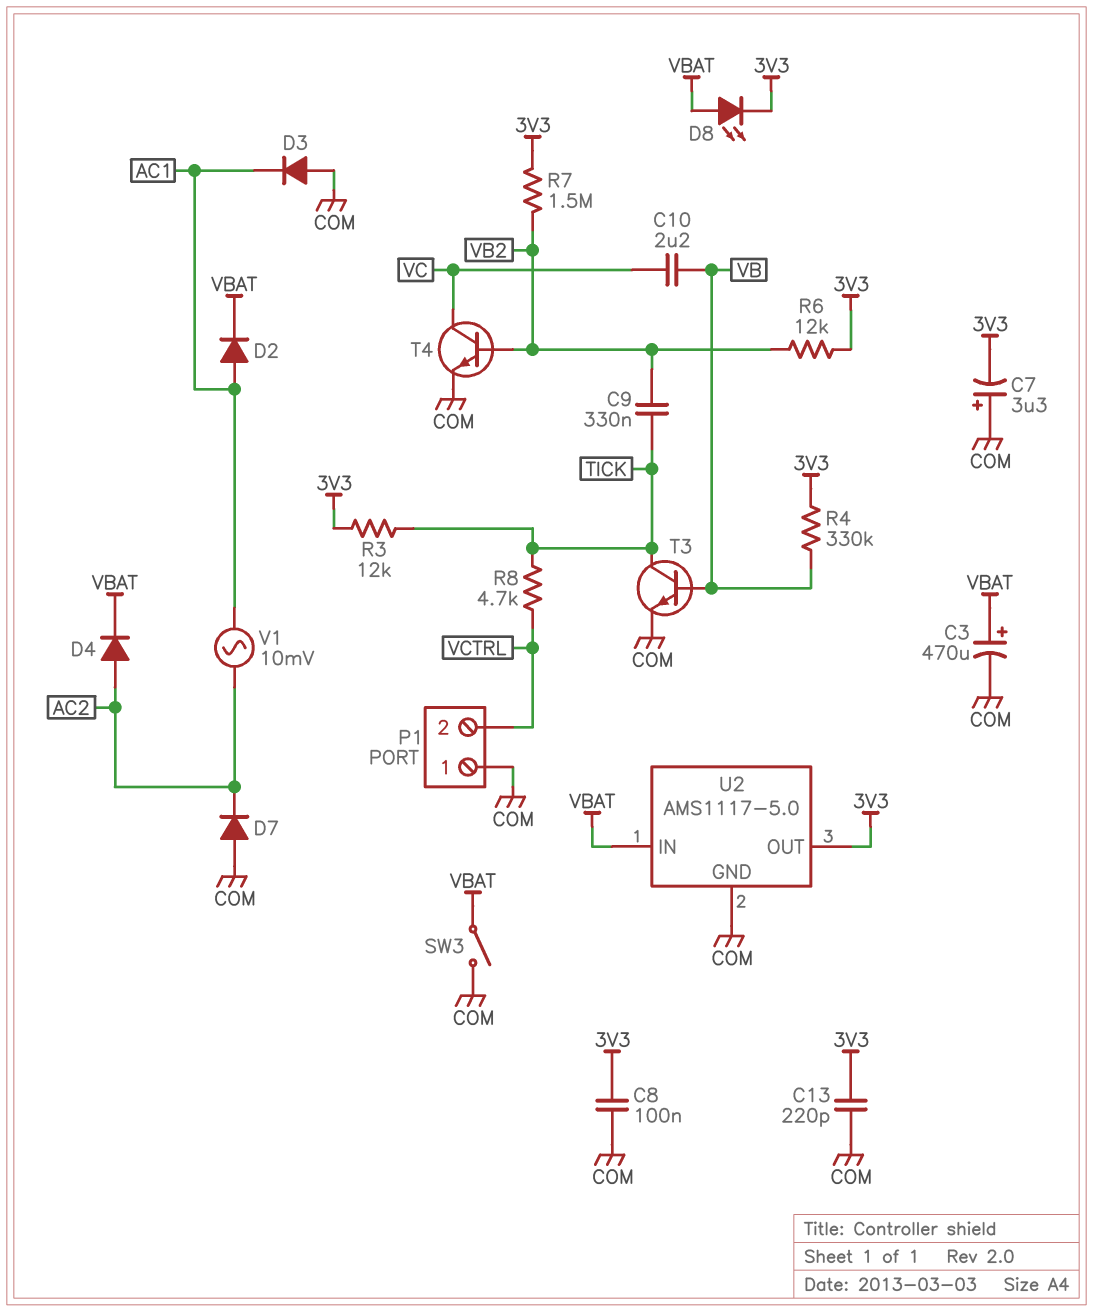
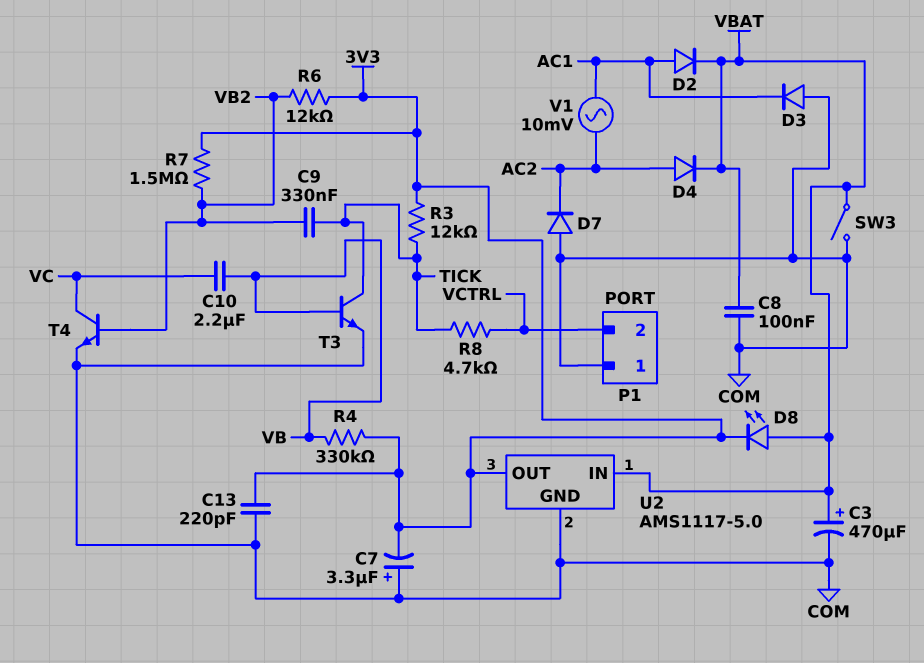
C8: 100nF (3V3, COM) -> 100nF (COM, VBAT)

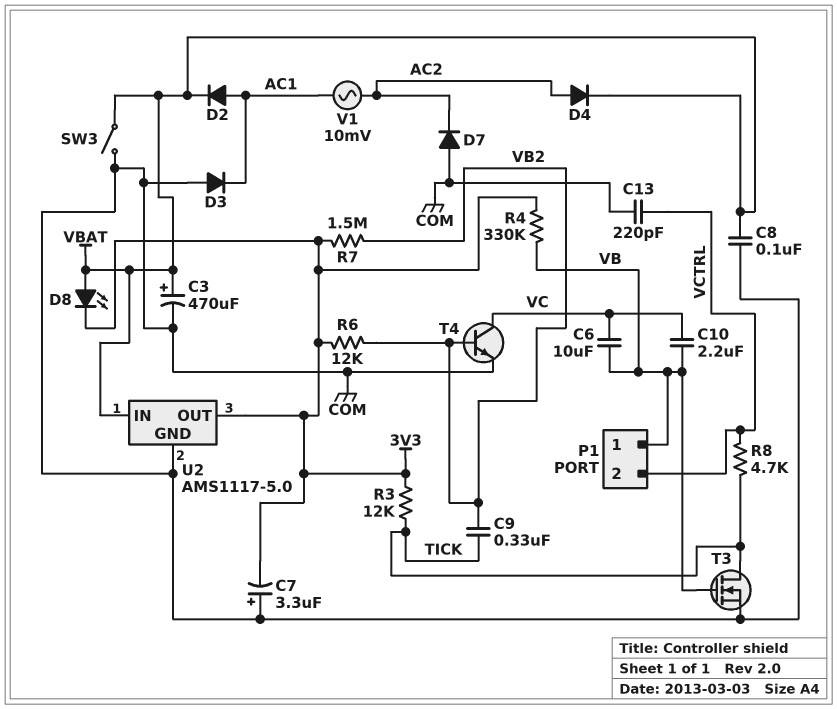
C6: none -> 10uF (VB, VC)
C13: 220pF (3V3, COM) -> 220pF (COM, VCTRL)
P1 pin 1: COM -> VB
T3: NPN (B VB, C TICK, E COM) -> NMOS (G VB, D TICK, S COM)

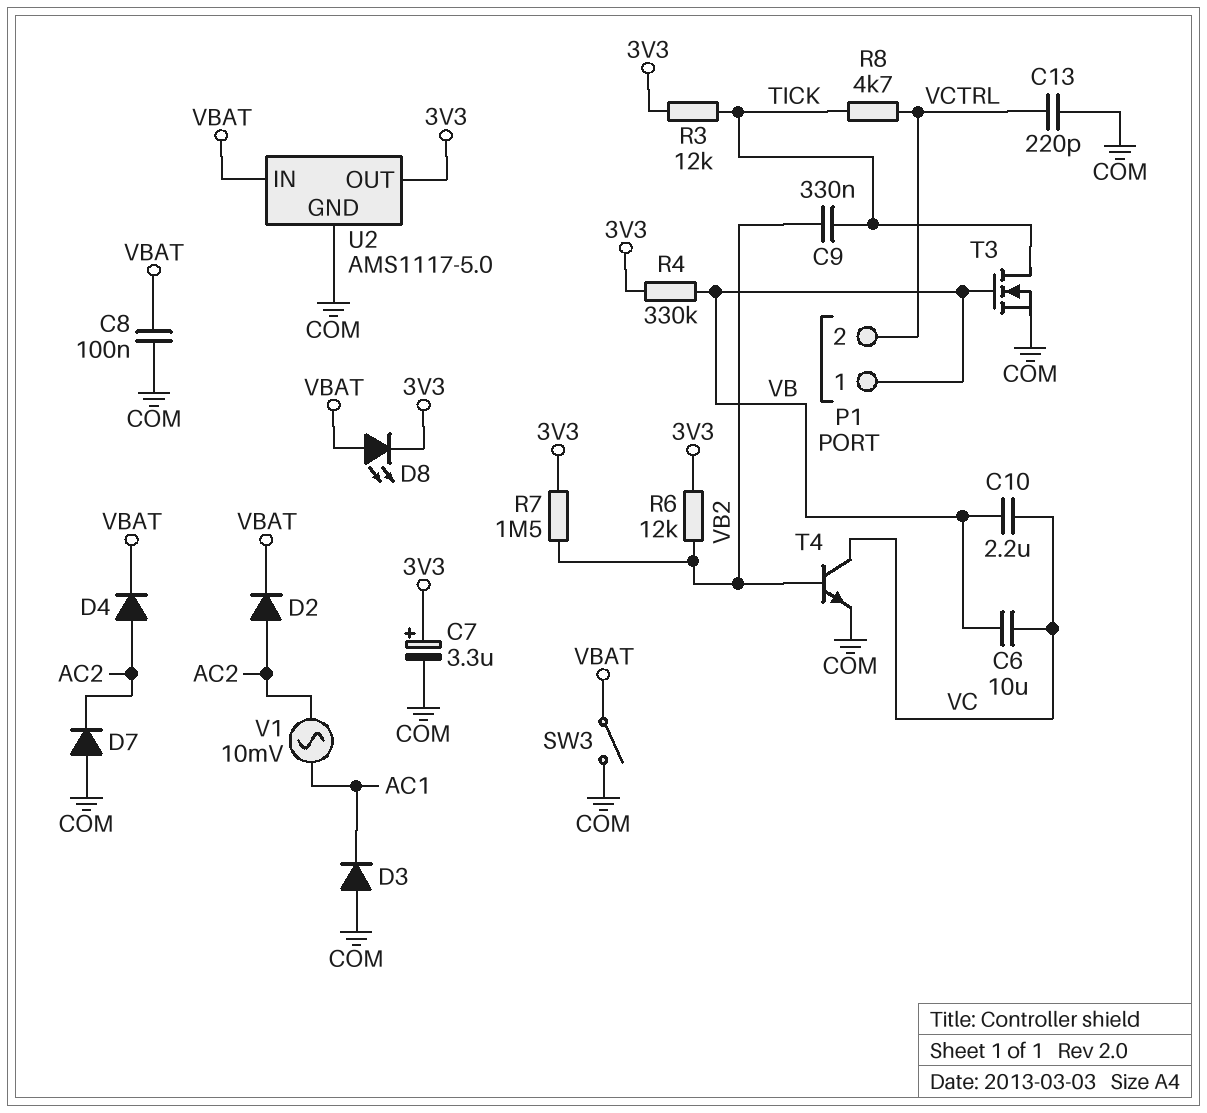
C3: 470uF (plus VBAT, minus COM) -> none
C7: 3.3uF (plus COM, minus 3V3) -> 3.3uF (plus 3V3, minus COM)
D2: diode (A AC1, K VBAT) -> diode (A AC2, K VBAT)

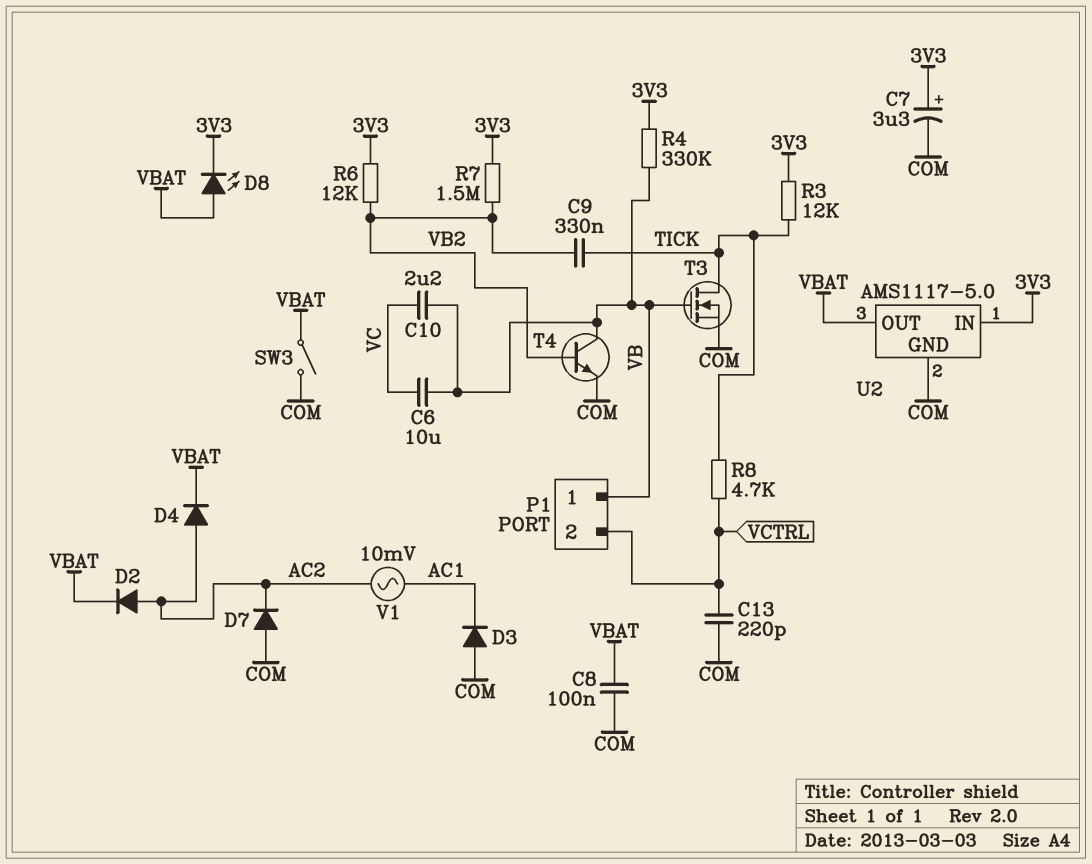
T4: NPN (B VB2, C VC, E COM) -> NPN (B VB2, C VB, E COM)
U2 pin IN: VBAT -> 3V3
U2 pin OUT: 3V3 -> VBAT

